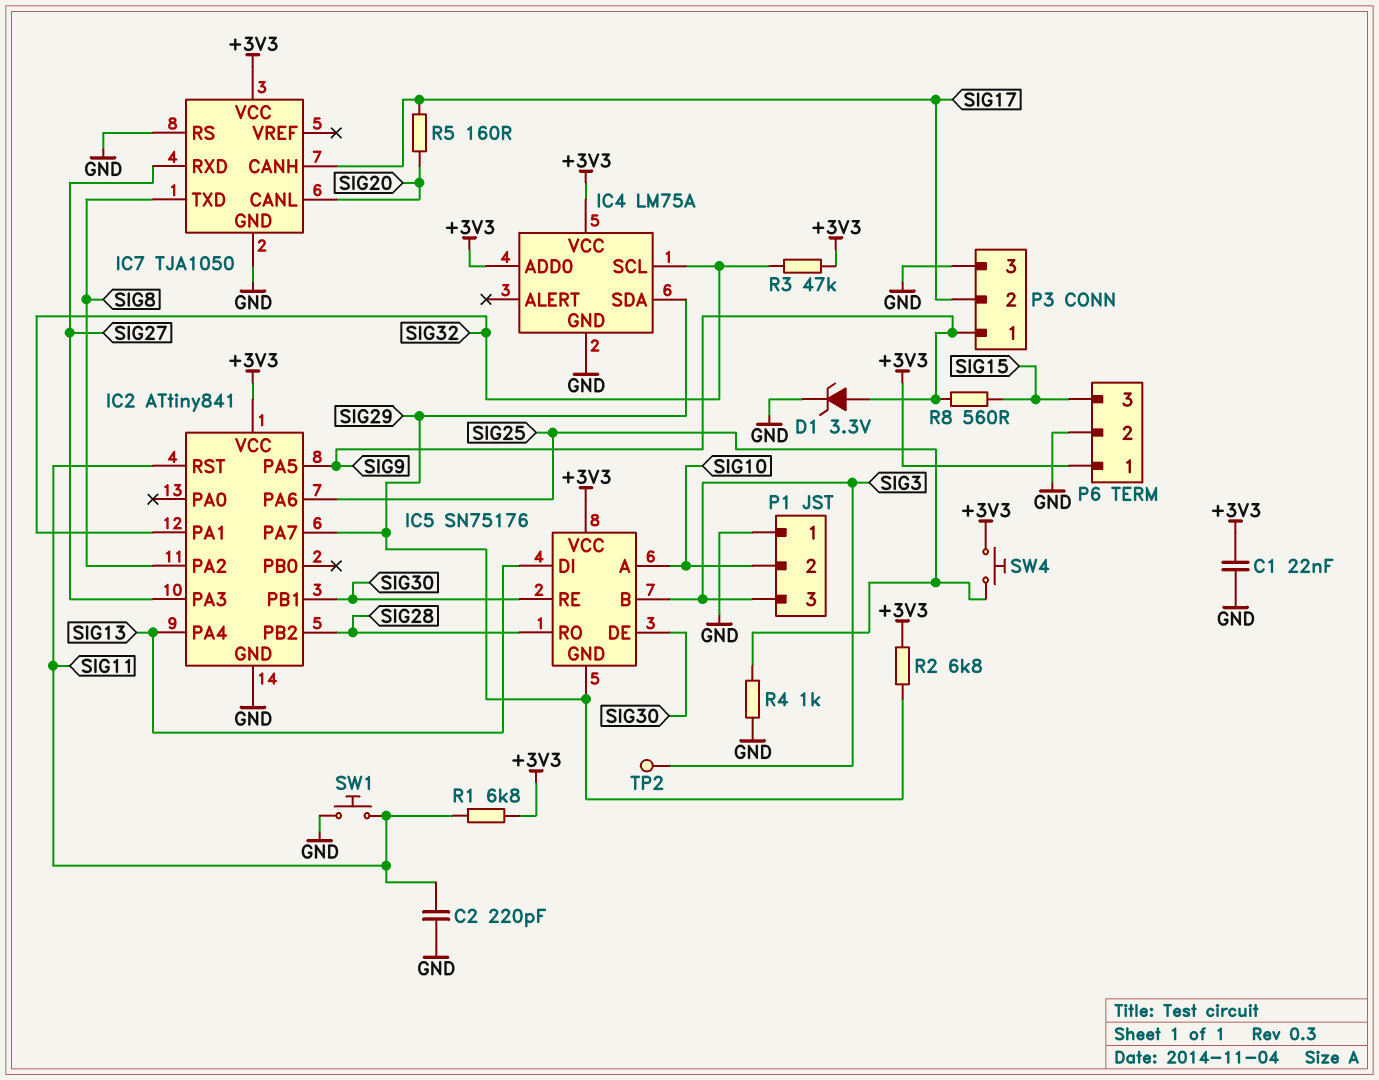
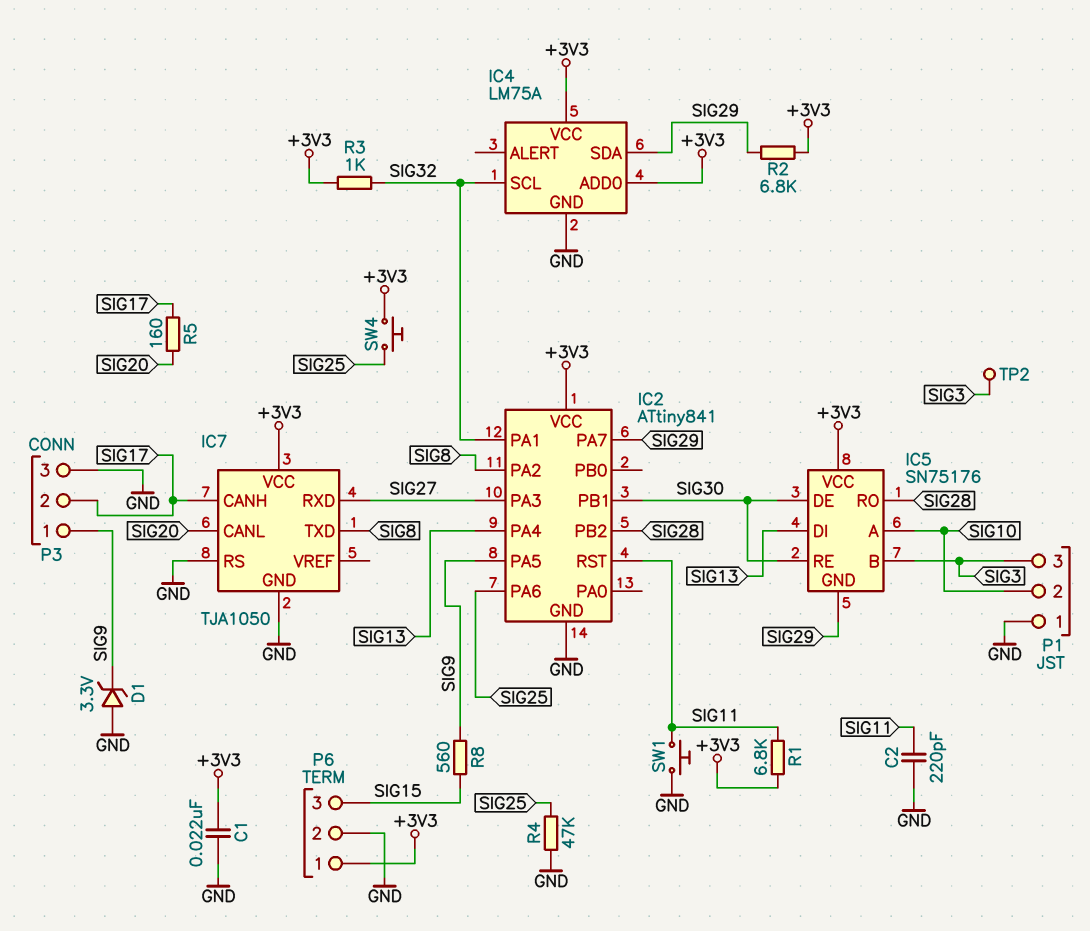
D1: zener 3.3V (A SIG9, K GND) -> zener 3.3V (A GND, K SIG9)
R3: 47k (+3V3, SIG32) -> 1k (+3V3, SIG32)
R4: 1k (GND, SIG25) -> 47k (GND, SIG25)

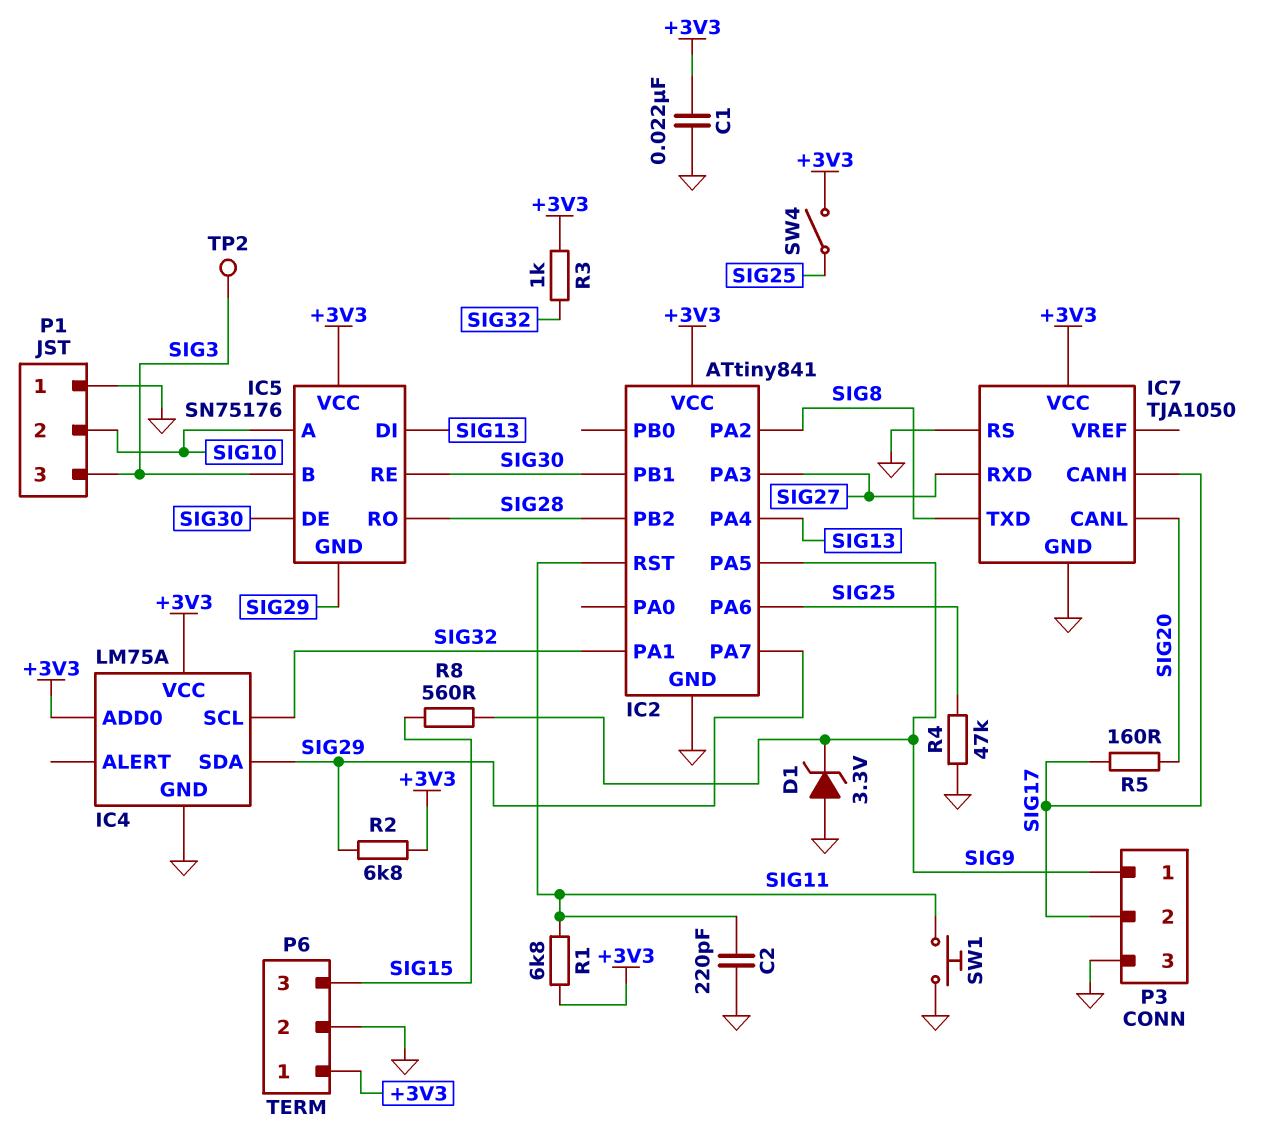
SW4: button (+3V3, SIG25) -> switch (+3V3, SIG25)

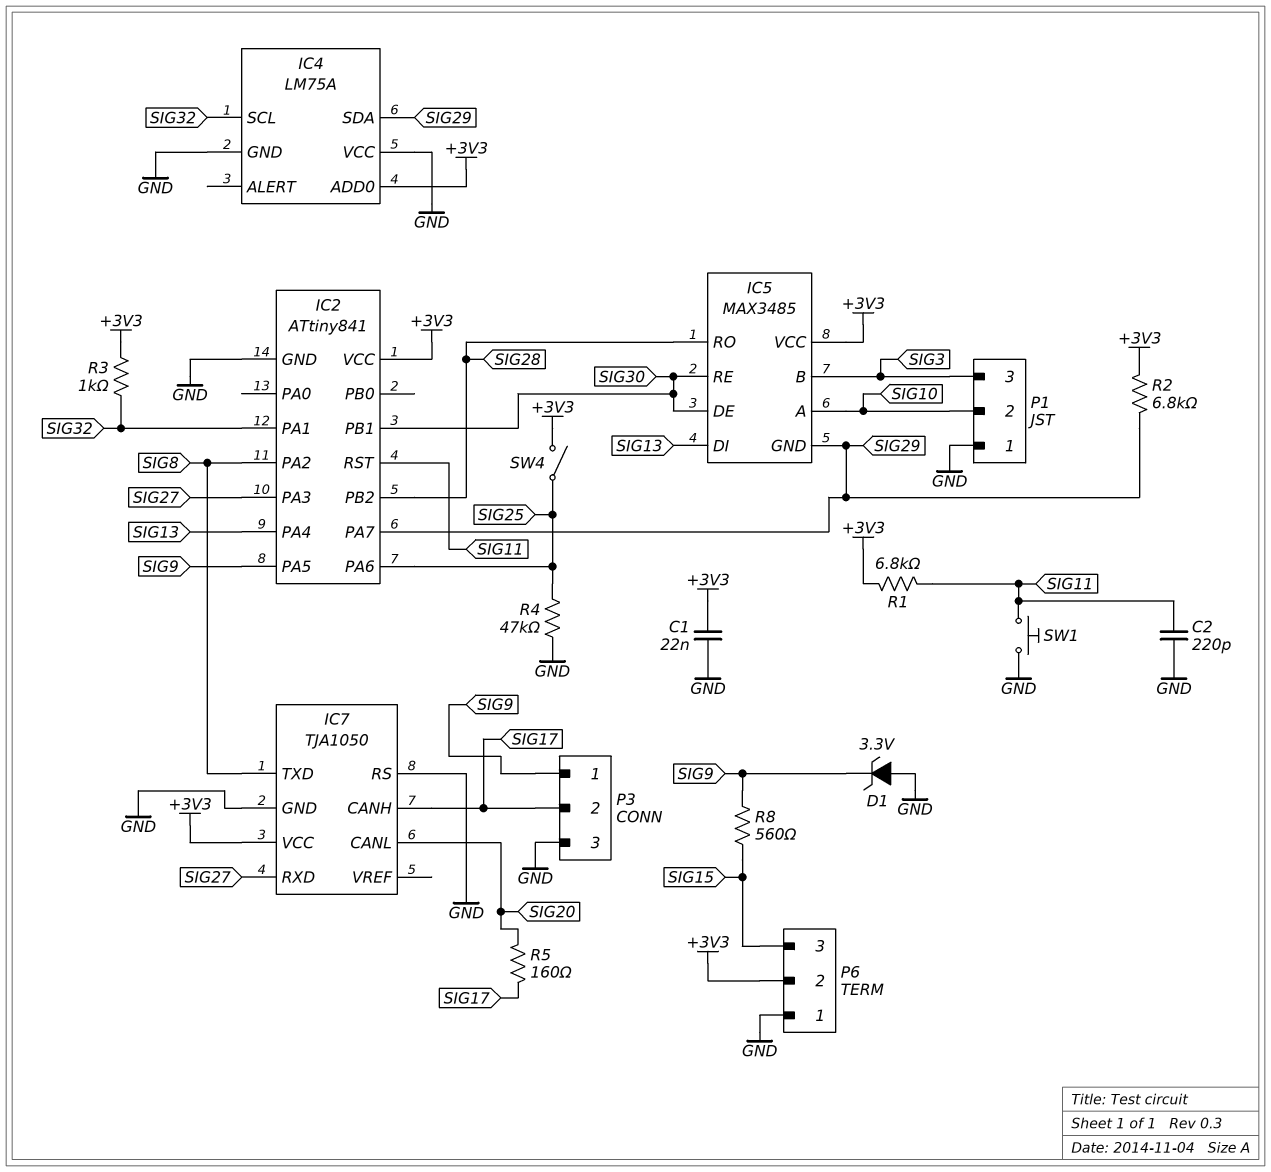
IC4 pin VCC: +3V3 -> GND
IC5: SN75176 -> MAX3485
P6 pin 1: +3V3 -> GND
P6 pin 2: GND -> +3V3
TP2: test point (SIG3) -> none

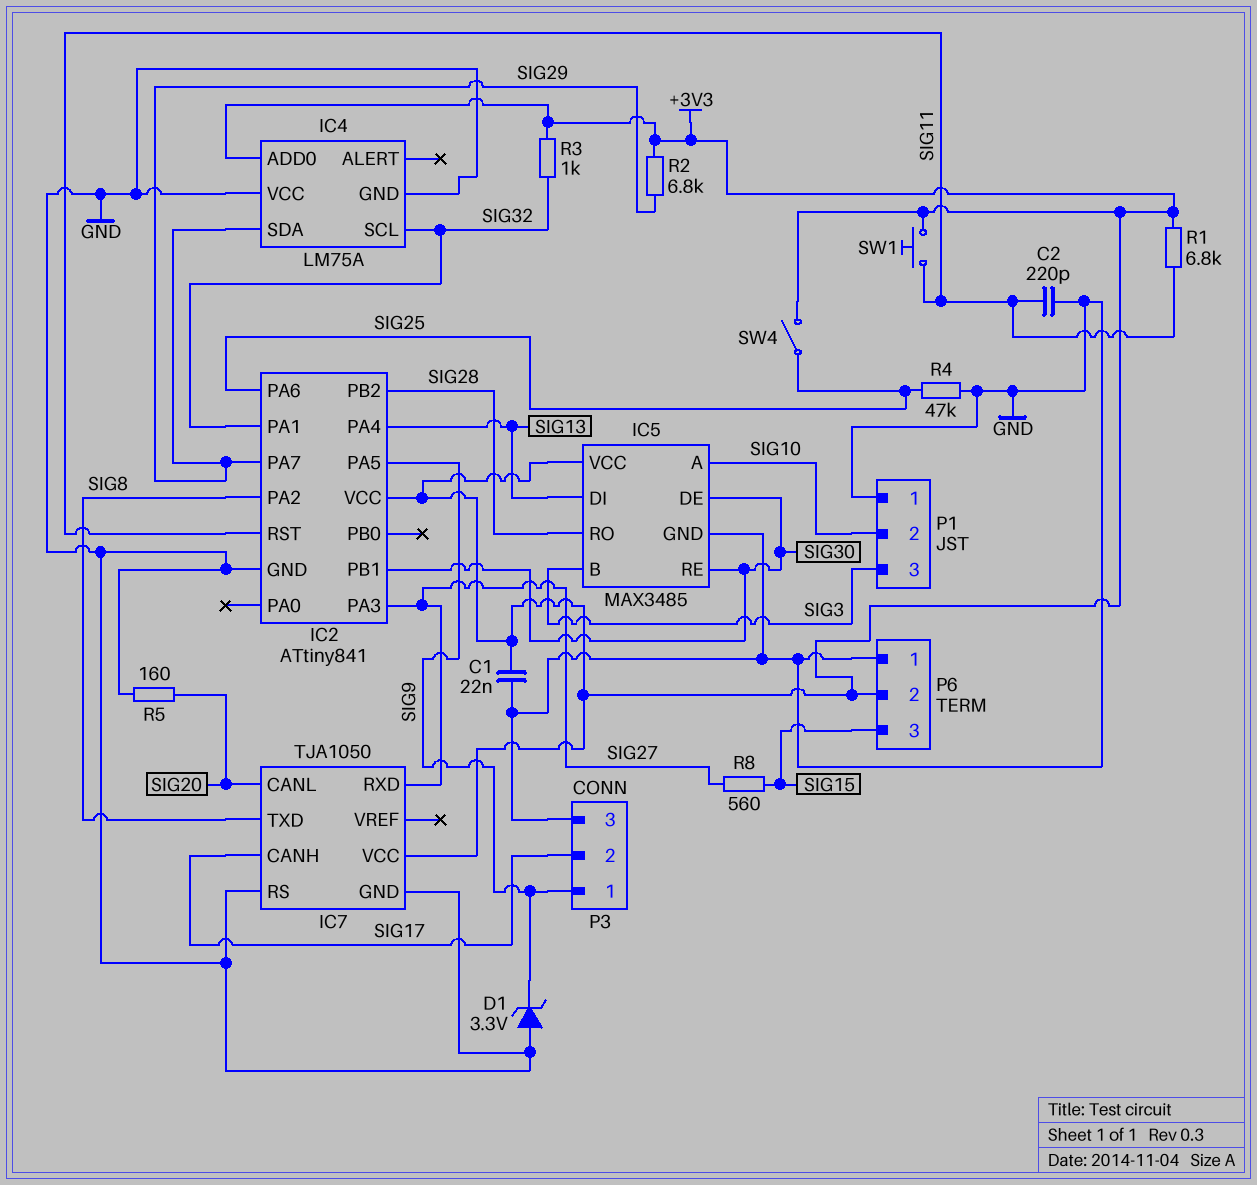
IC5 pin GND: SIG29 -> GND
R5: 160 (SIG17, SIG20) -> 160 (GND, SIG20)
R8: 560 (SIG9, SIG15) -> 560 (SIG15, SIG27)
SW1: button (GND, SIG11) -> button (+3V3, SIG11)

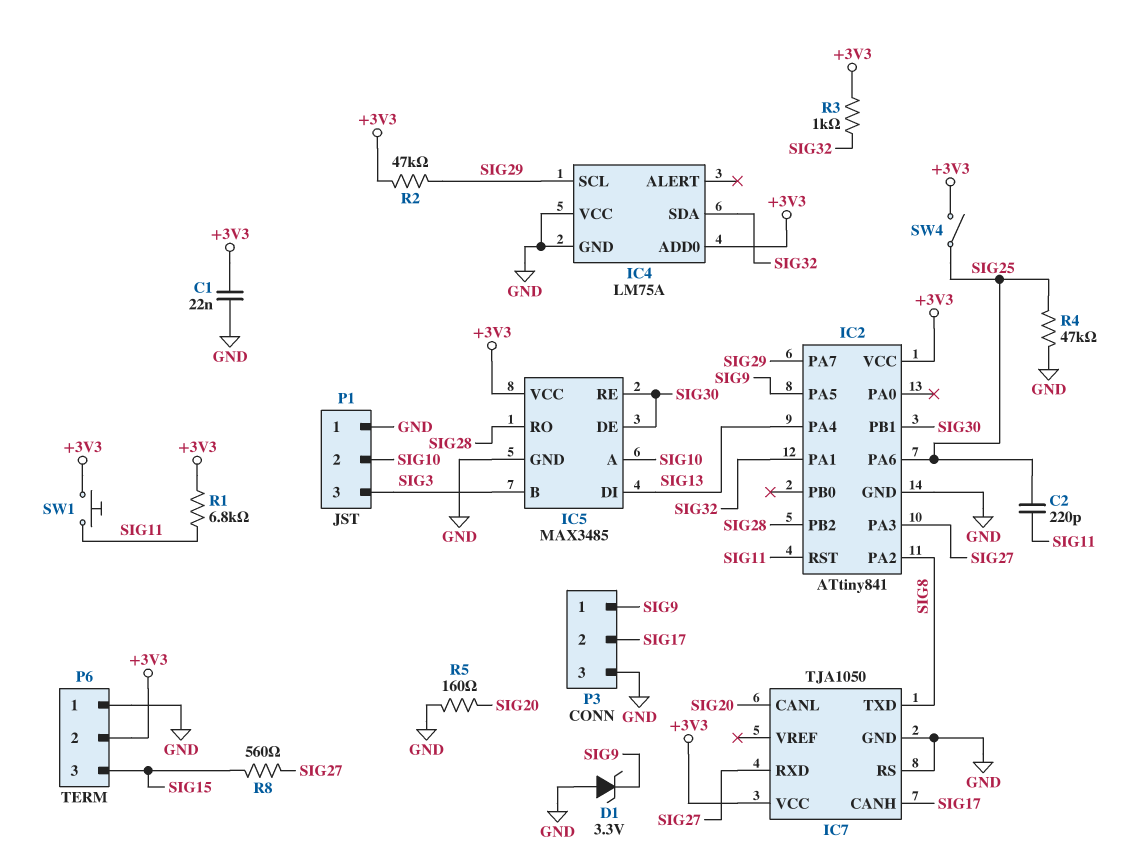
C2: 220pF (GND, SIG11) -> 220pF (SIG11, SIG25)
IC4 pin SCL: SIG32 -> SIG29
IC4 pin SDA: SIG29 -> SIG32
R2: 6.8k (+3V3, SIG29) -> 47k (+3V3, SIG29)

